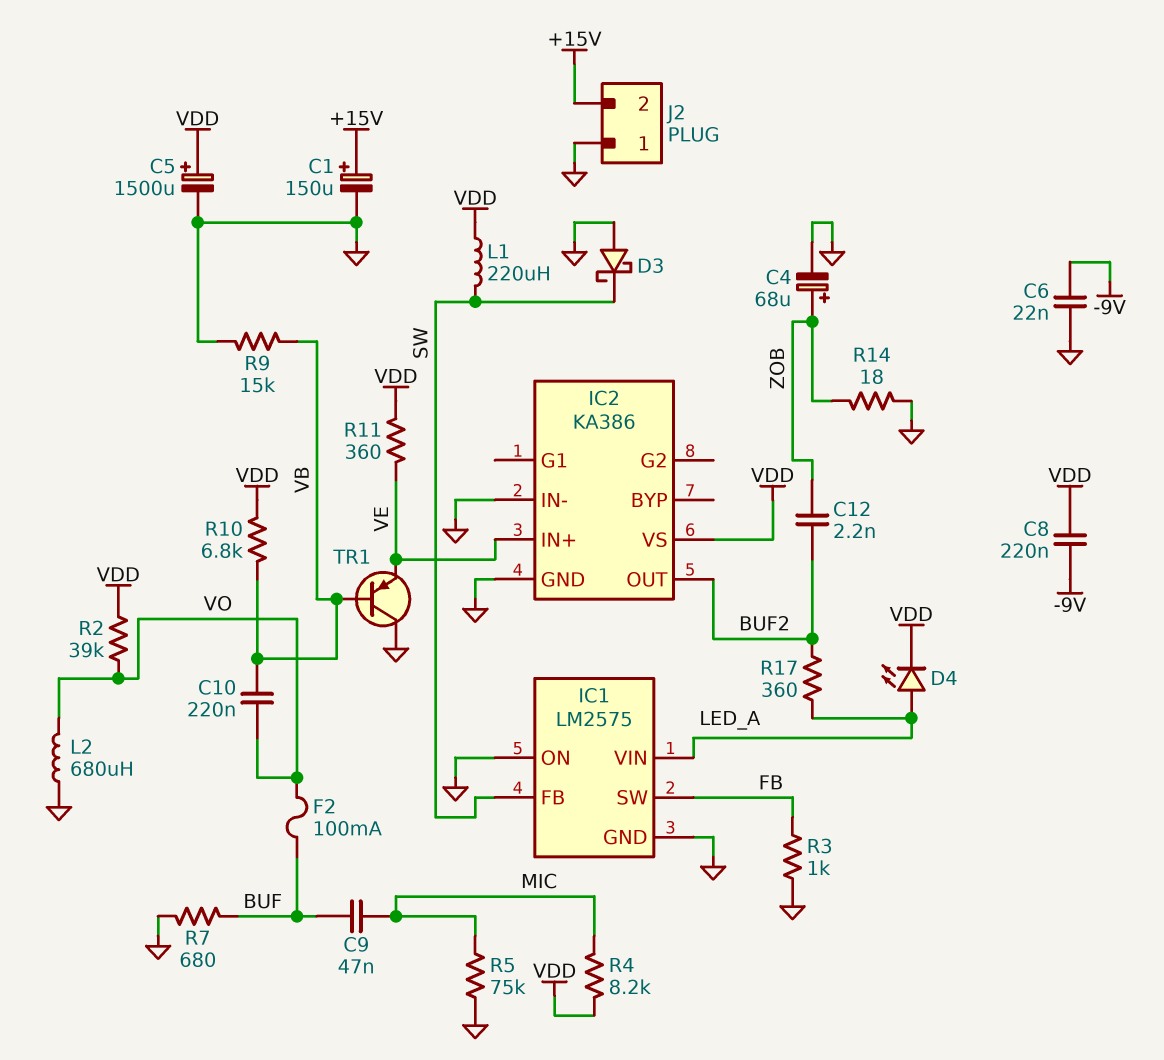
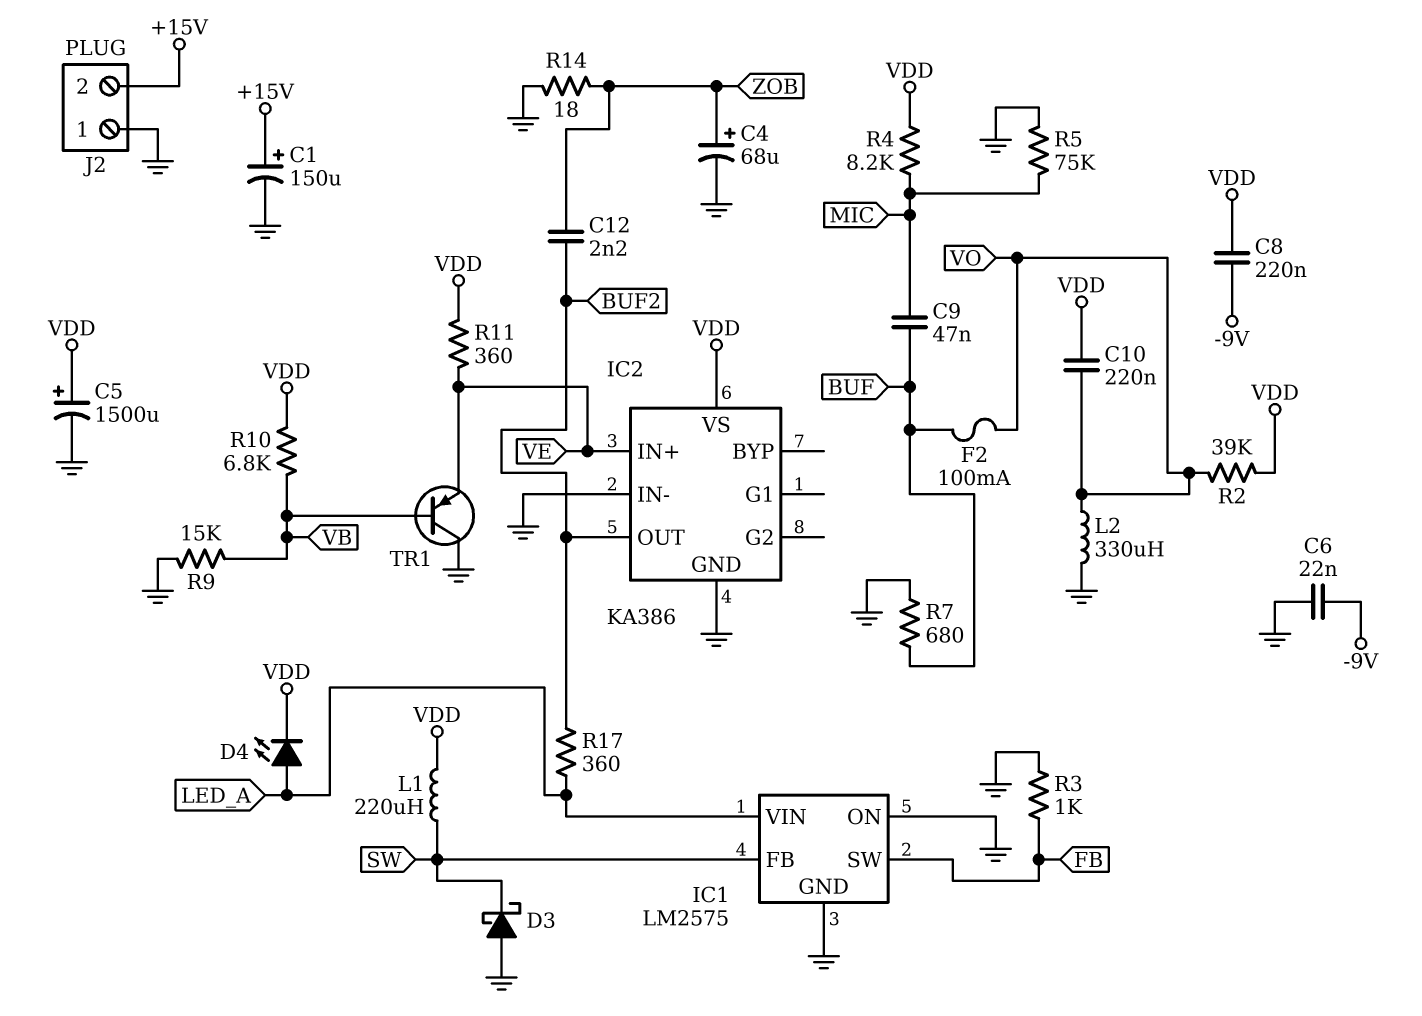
C10: 220nF (VB, VO) -> 220nF (VDD, VO)
L2: 680uH (GND, VO) -> 330uH (GND, VO)

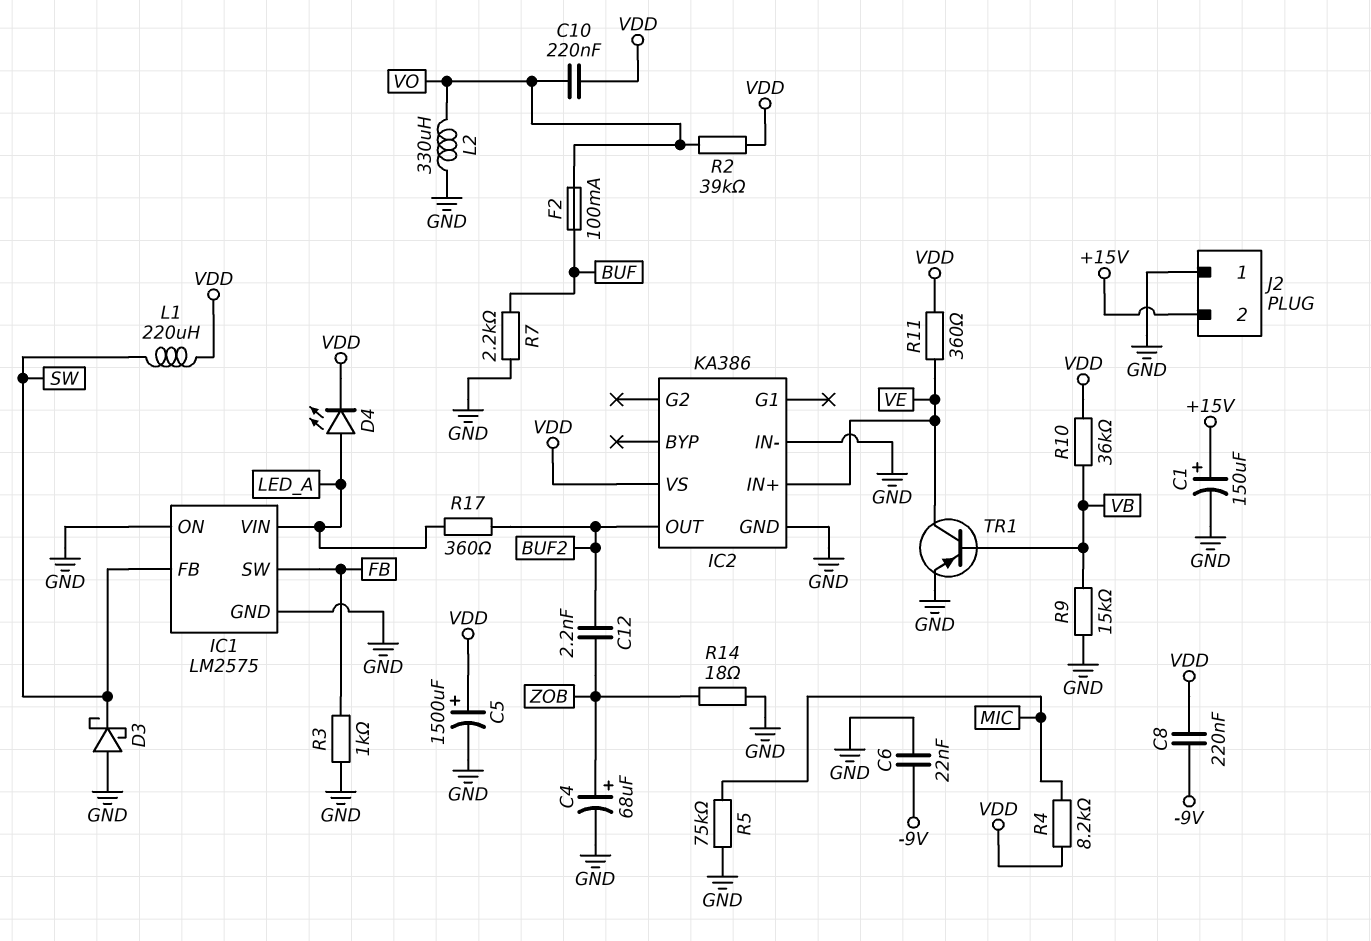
C9: 47nF (BUF, MIC) -> none
R7: 680 (BUF, GND) -> 2.2k (BUF, GND)
R10: 6.8k (VB, VDD) -> 36k (VB, VDD)
TR1: PNP (B VB, C GND, E VE) -> PNP (B VB, C VE, E GND)

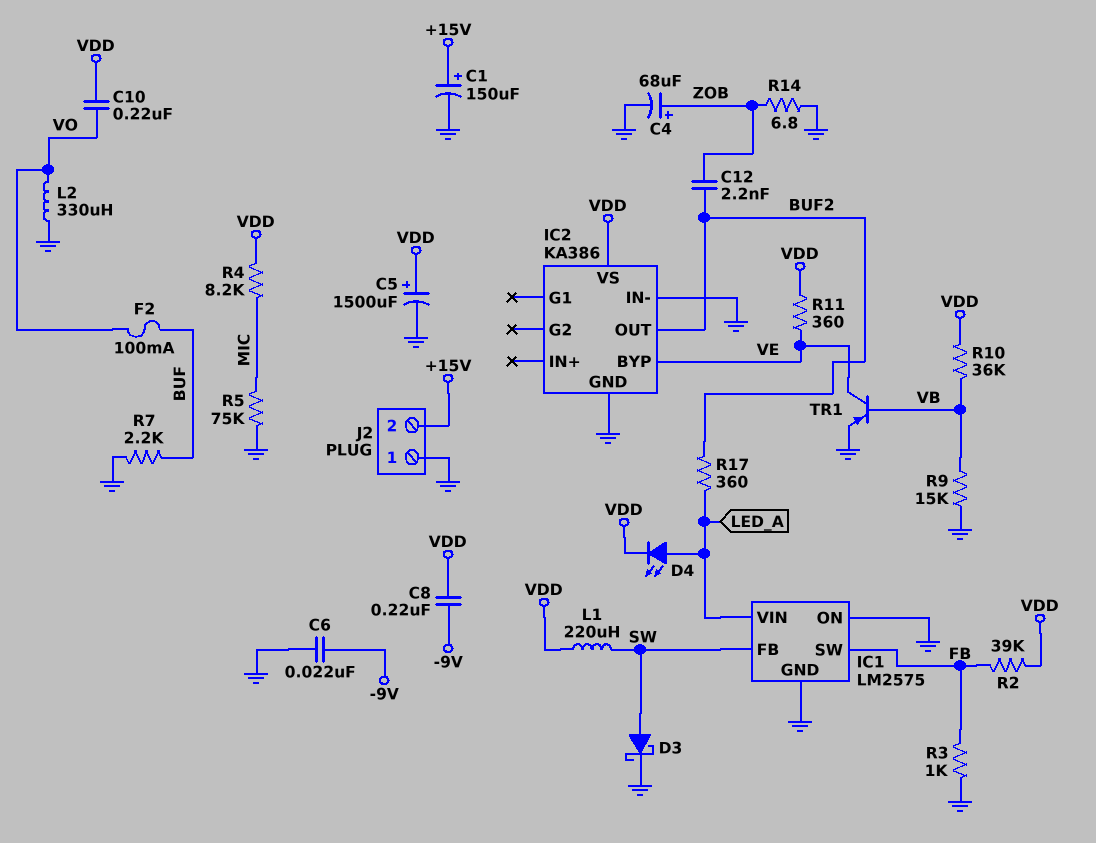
D3: schottky (A GND, K SW) -> schottky (A SW, K GND)
IC2 pin BYP: none -> VE
IC2 pin IN+: VE -> none
R2: 39k (VDD, VO) -> 39k (FB, VDD)
R14: 18 (GND, ZOB) -> 6.8 (GND, ZOB)

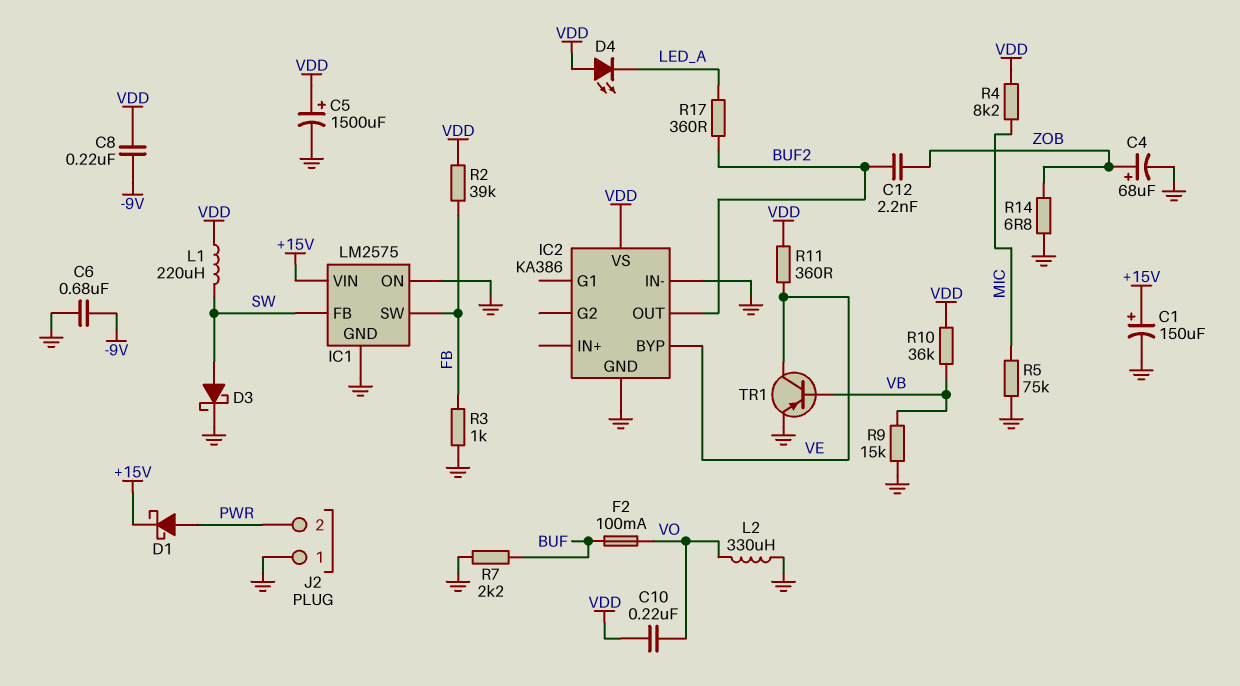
C6: 22nF (-9V, GND) -> 680nF (-9V, GND)
D1: none -> schottky (A PWR, K +15V)
D4: LED (A LED_A, K VDD) -> LED (A VDD, K LED_A)
IC1 pin VIN: LED_A -> +15V
J2 pin 2: +15V -> PWR

